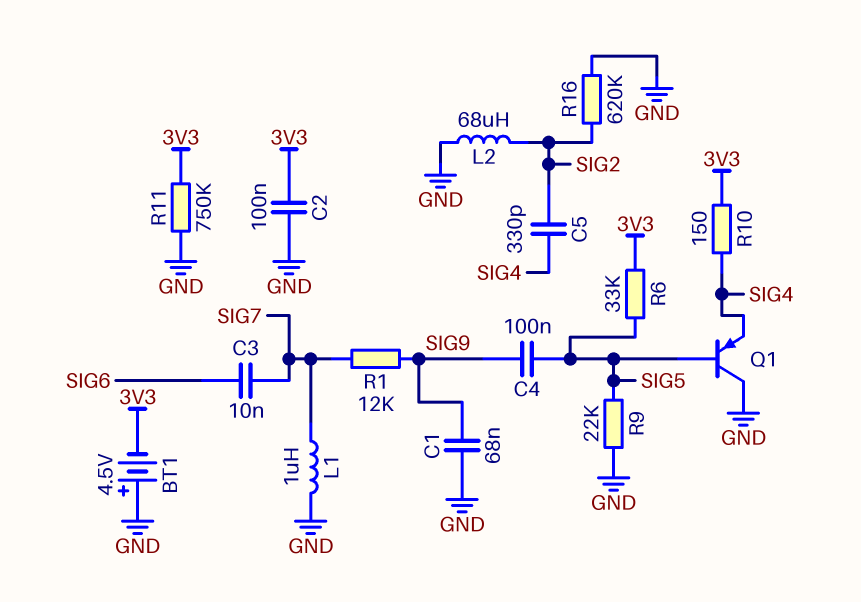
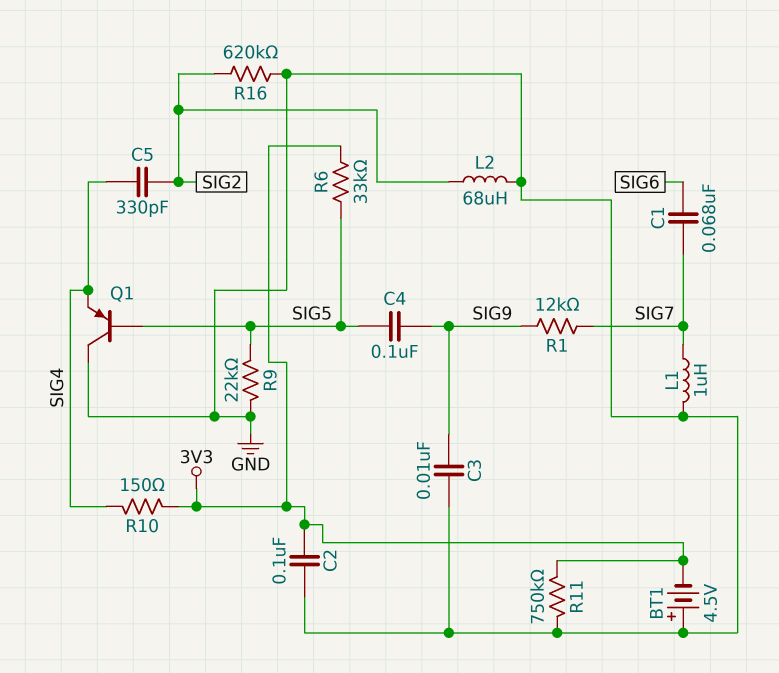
C1: 68nF (GND, SIG9) -> 68nF (SIG6, SIG7)
C3: 10nF (SIG6, SIG7) -> 10nF (GND, SIG9)

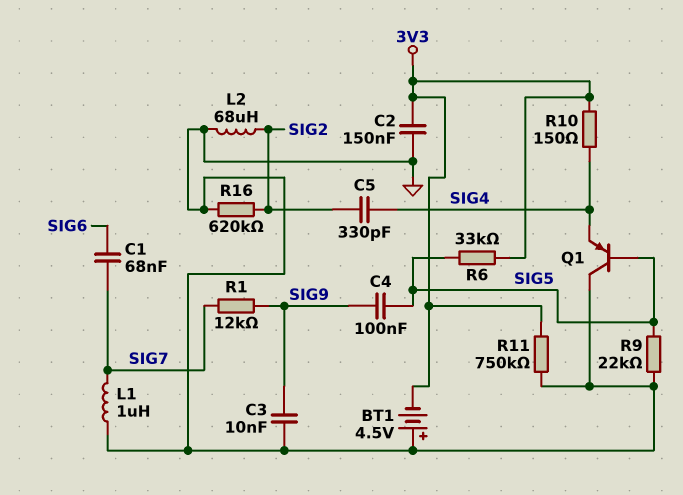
C2: 100nF (3V3, GND) -> 150nF (3V3, GND)

